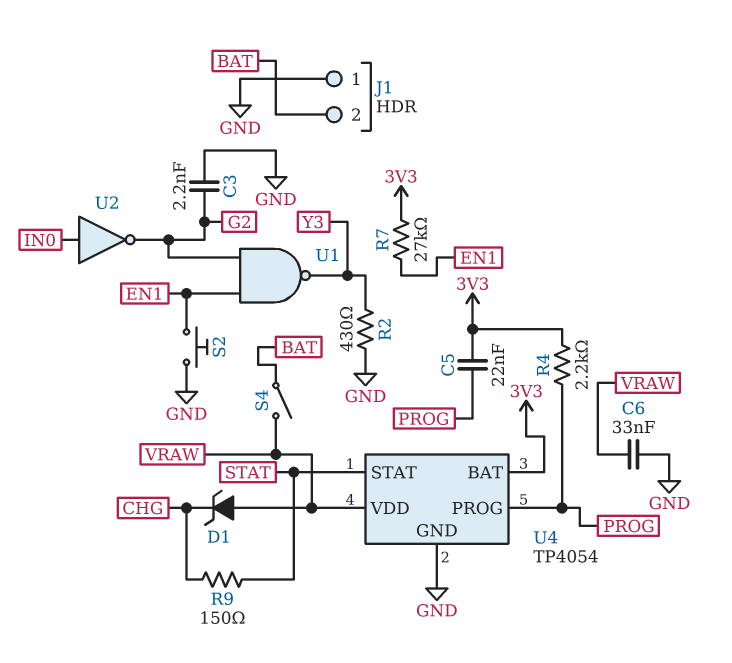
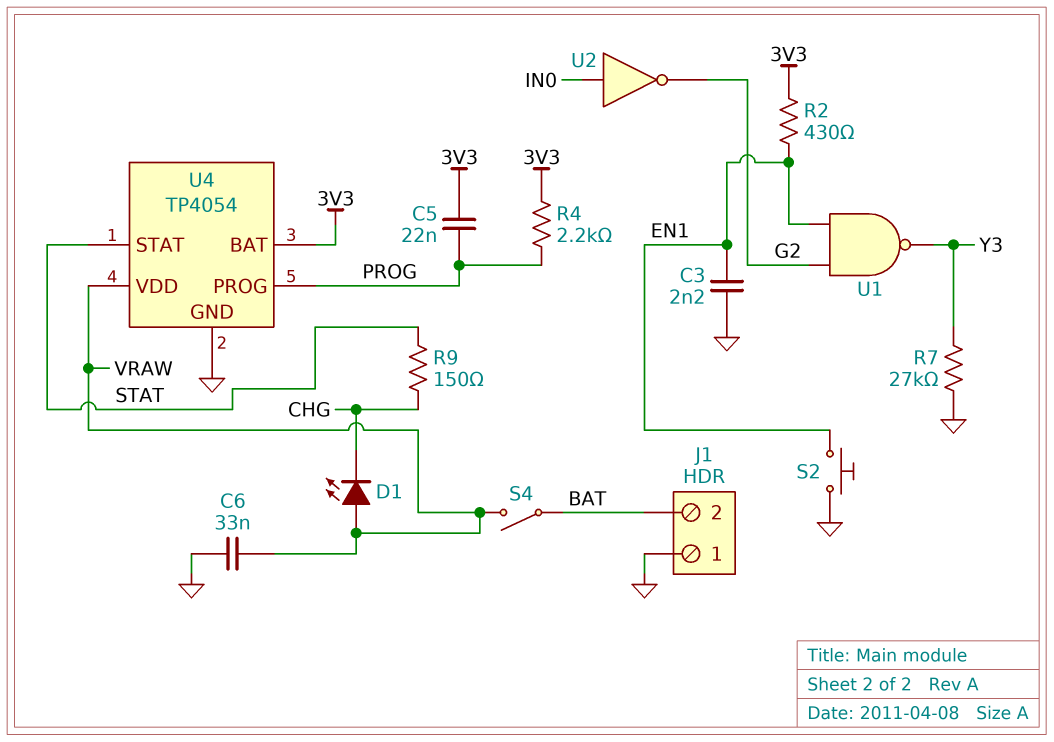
C3: 2.2nF (G2, GND) -> 2.2nF (EN1, GND)
D1: zener (A VRAW, K CHG) -> LED (A VRAW, K CHG)
R2: 430 (GND, Y3) -> 430 (3V3, EN1)
R7: 27k (3V3, EN1) -> 27k (GND, Y3)

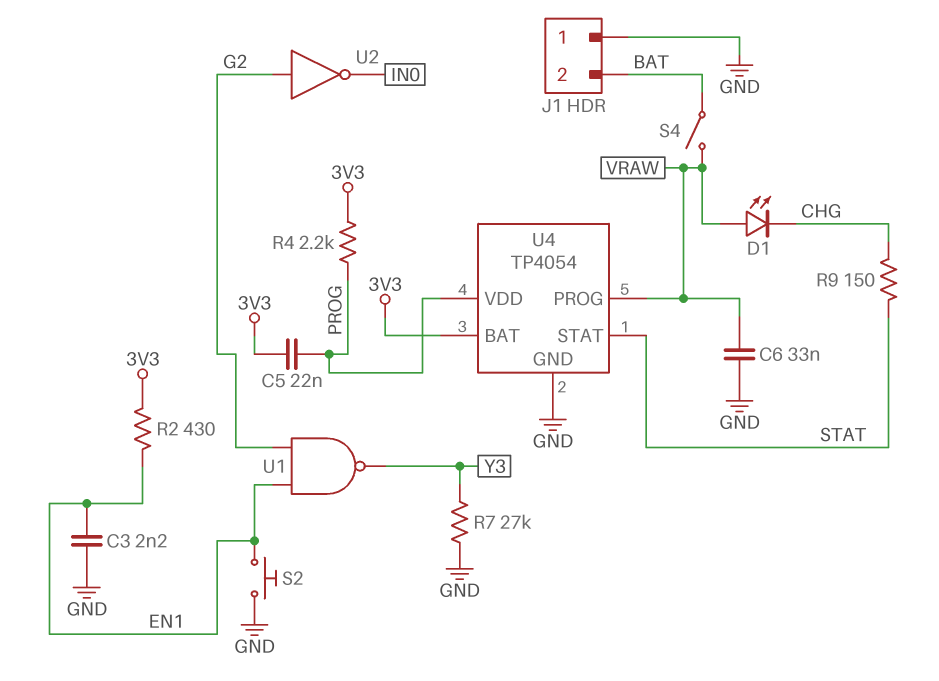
U2: NOT (in IN0, out G2) -> NOT (in G2, out IN0)
U4 pin PROG: PROG -> VRAW
U4 pin VDD: VRAW -> PROG

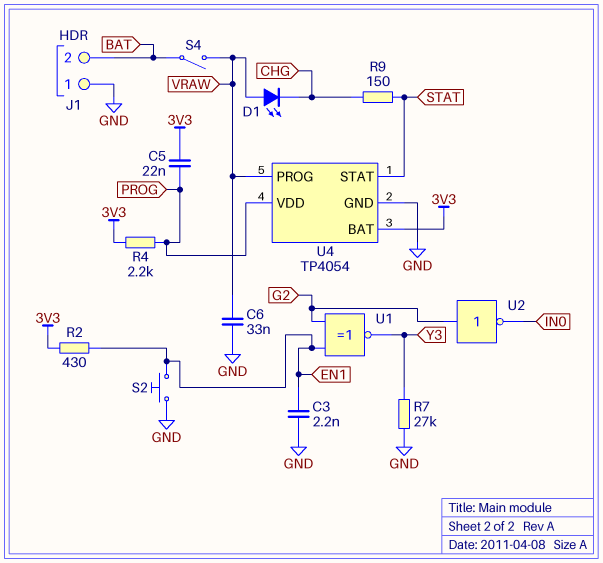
U1: NAND (in EN1, in G2, out Y3) -> XNOR (in EN1, in G2, out Y3)

